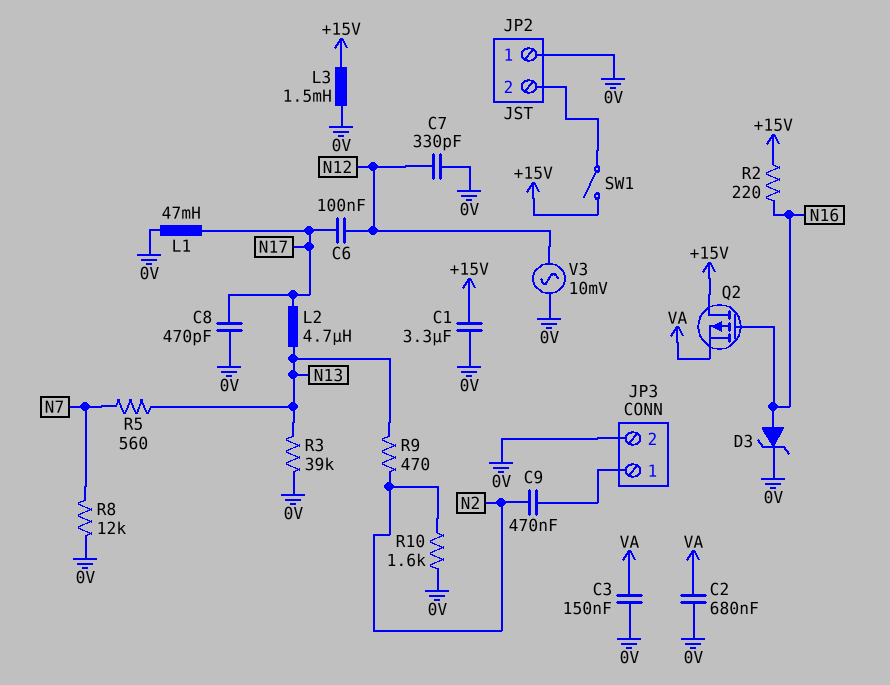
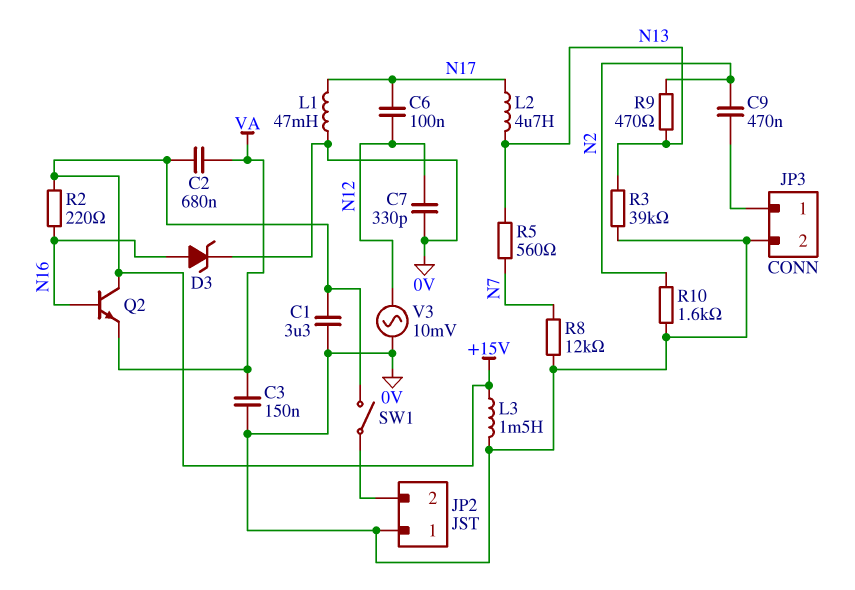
C2: 680nF (0V, VA) -> 680nF (+15V, VA)
C8: 470pF (0V, N17) -> none
Q2: PMOS (G N16, D +15V, S VA) -> NPN (B N16, C +15V, E VA)

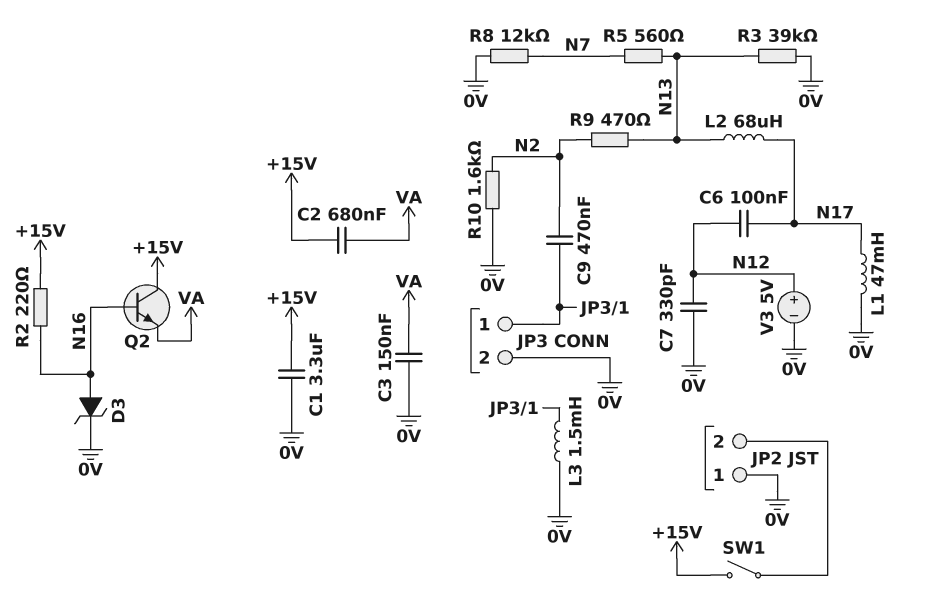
L2: 4.7uH (N13, N17) -> 68uH (N13, N17)
L3: 1.5mH (+15V, 0V) -> 1.5mH (0V, JP3/1)
V3: AC 10mV (0V, N12) -> 5V (plus N12, minus 0V)

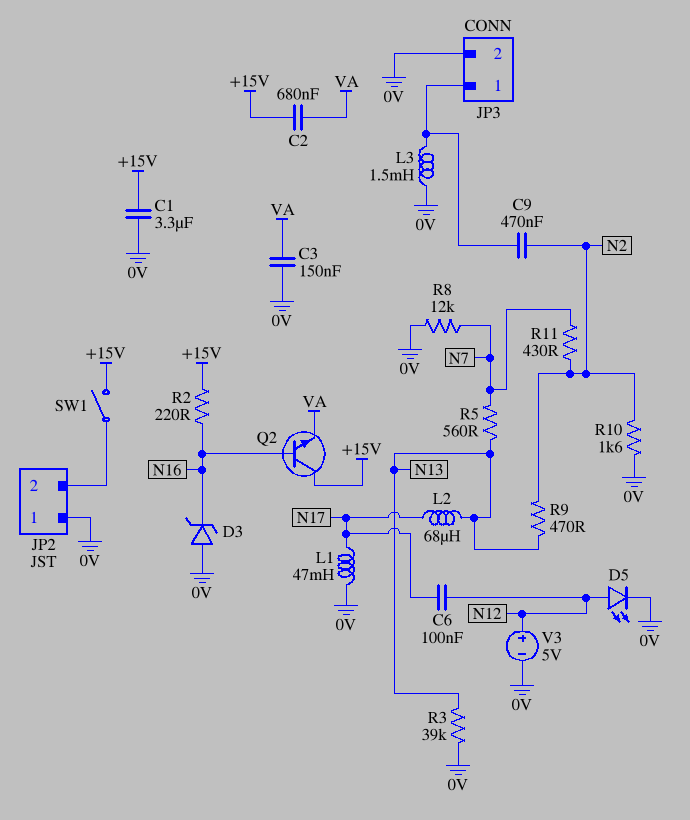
C7: 330pF (0V, N12) -> none
D3: zener (A N16, K 0V) -> zener (A 0V, K N16)
D5: none -> LED (A N12, K 0V)
R11: none -> 430 (N2, N7)

